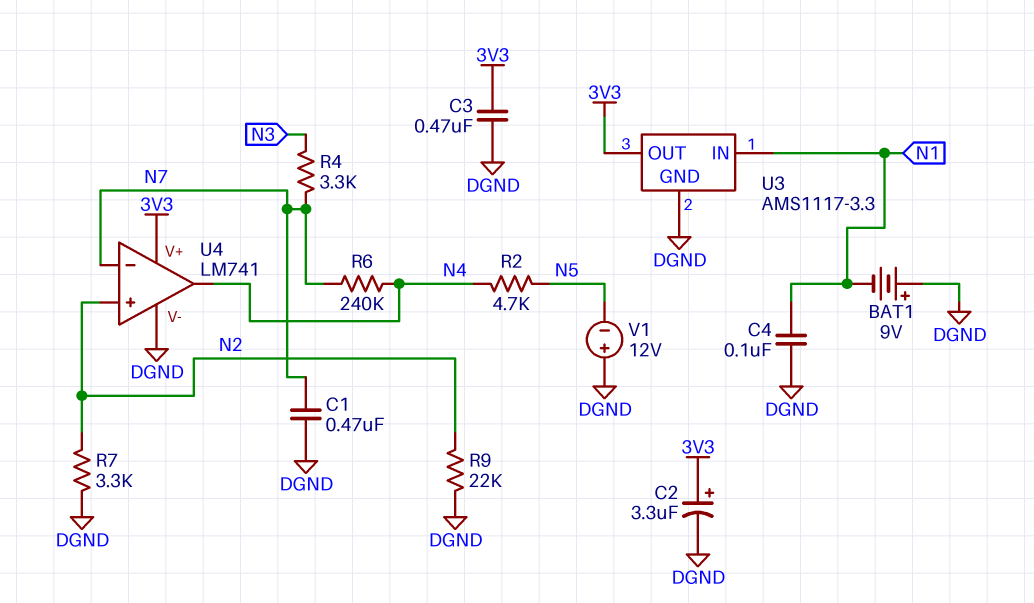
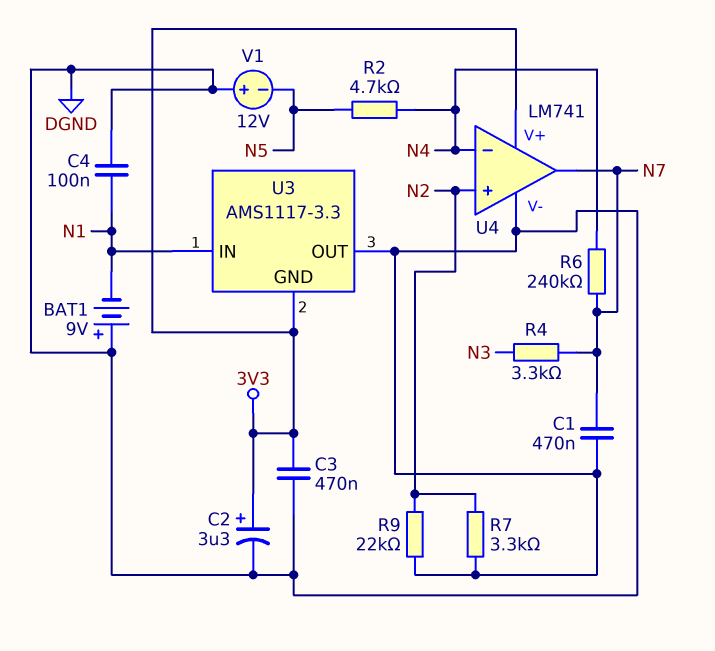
U3 pin GND: DGND -> 3V3
U3 pin OUT: 3V3 -> DGND
U4 pin in-: N7 -> N4
U4 pin out: N4 -> N7

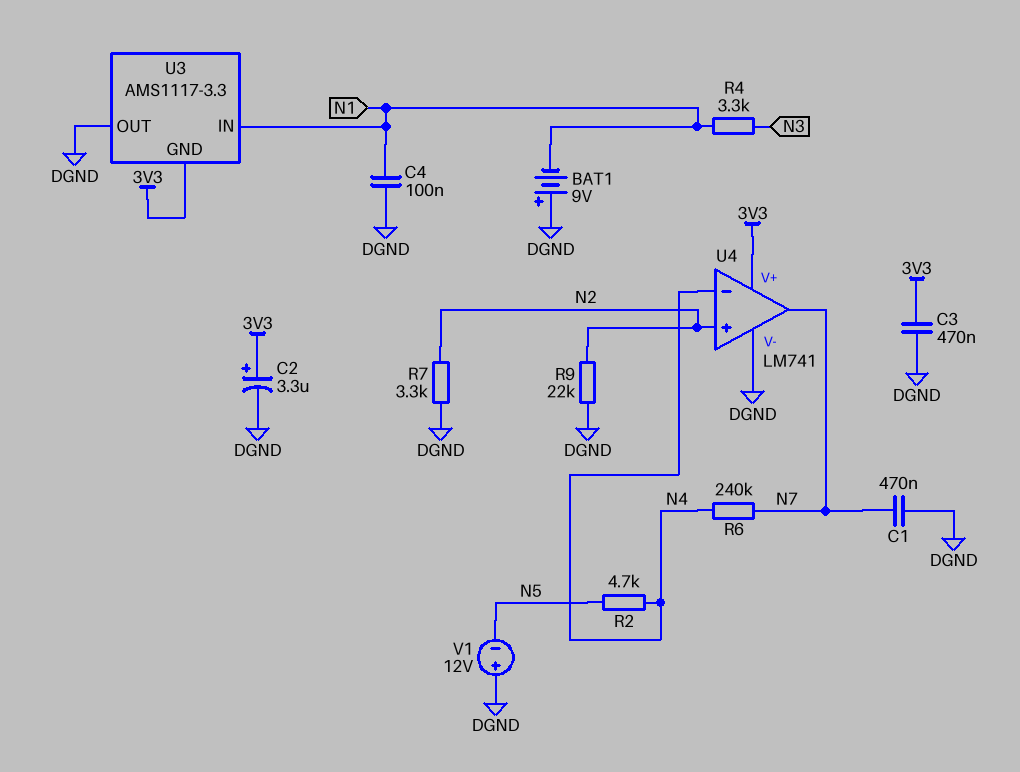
R4: 3.3k (N3, N7) -> 3.3k (N1, N3)

